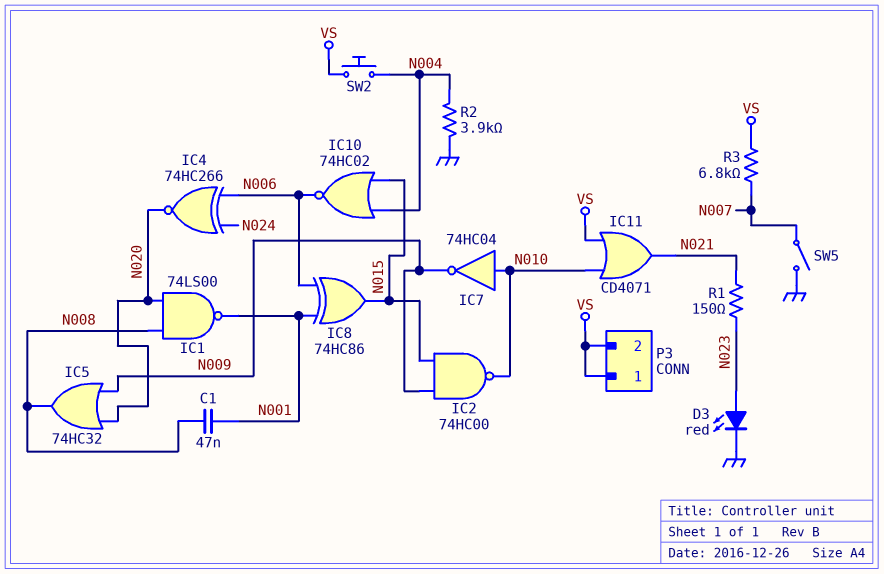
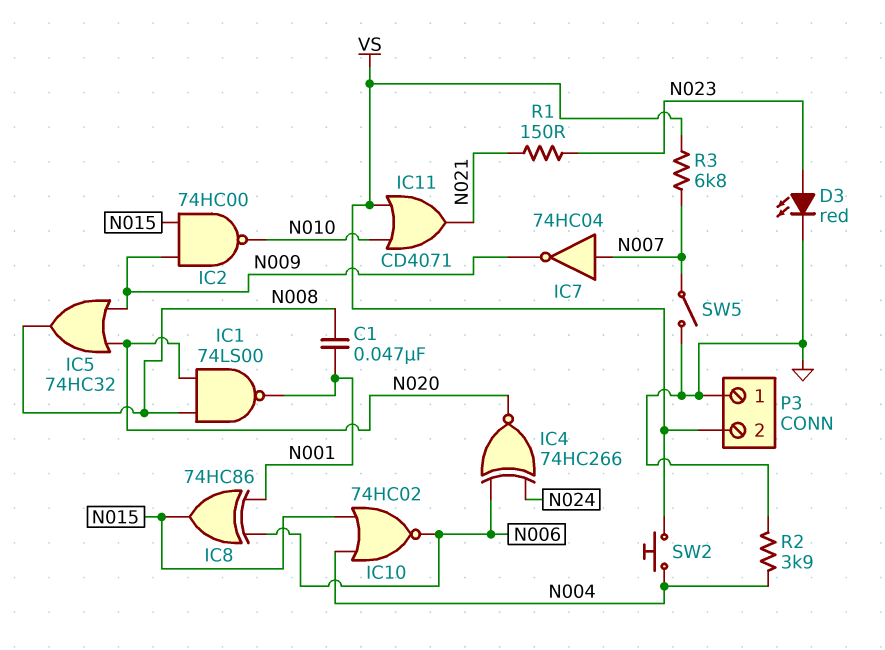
IC7: NOT 74HC04 (in N010, out N009) -> NOT 74HC04 (in N007, out N009)
P3 pin 1: VS -> GND

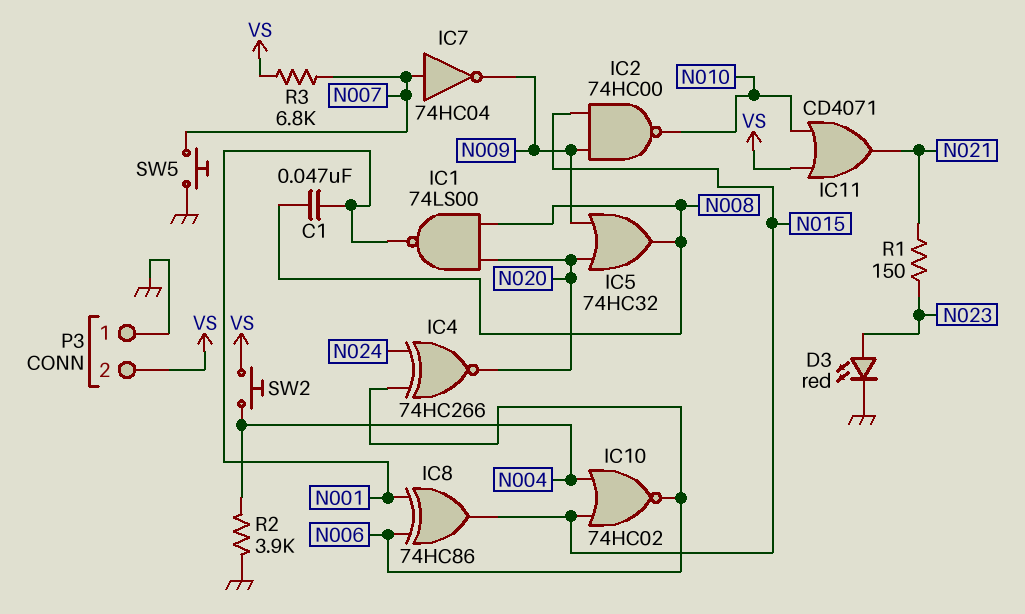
SW5: switch (GND, N007) -> button (GND, N007)

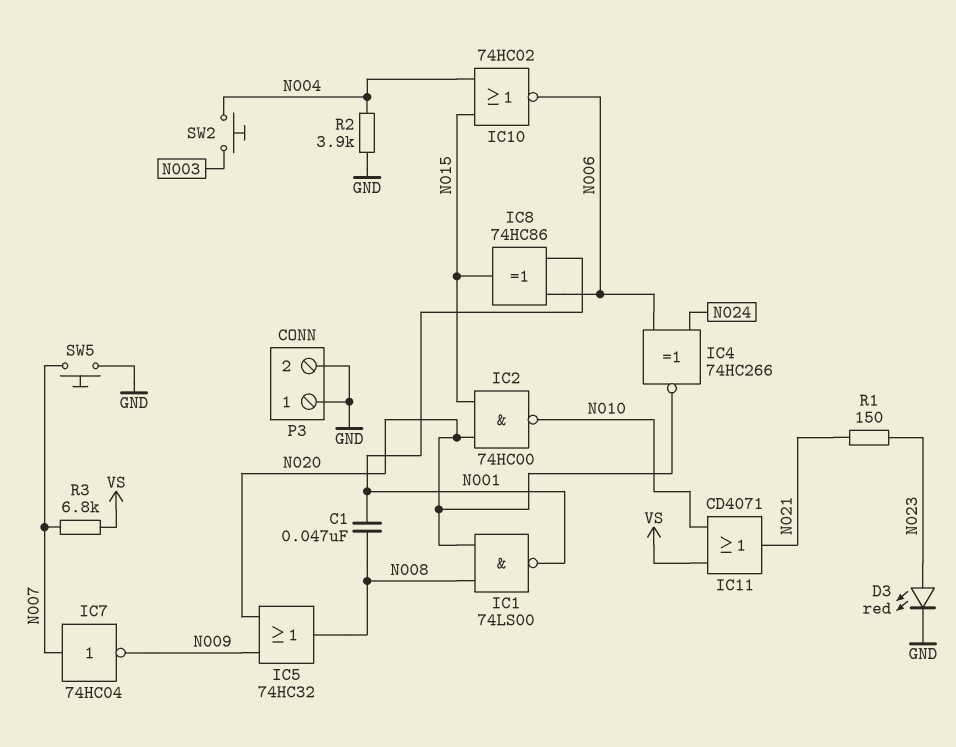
IC2: NAND 74HC00 (in N009, in N015, out N010) -> NAND 74HC00 (in N015, in N020, out N010)
P3 pin 2: VS -> GND
SW2: button (N004, VS) -> button (N003, N004)

